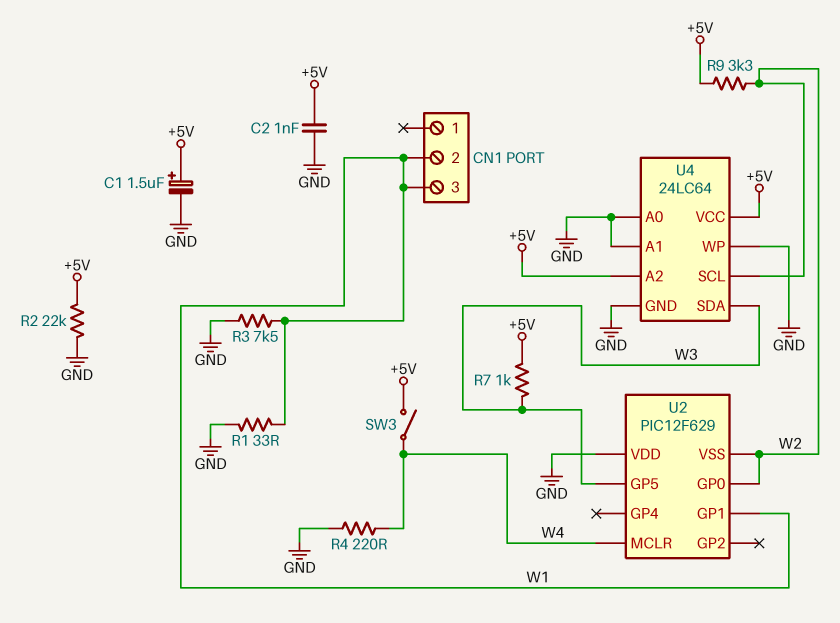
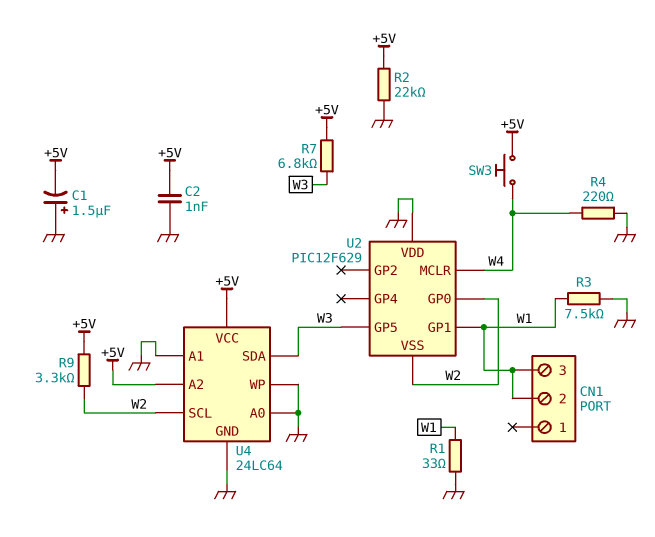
C1: 1.5uF (plus +5V, minus GND) -> 1.5uF (plus GND, minus +5V)
R7: 1k (+5V, W3) -> 6.8k (+5V, W3)
SW3: switch (+5V, W4) -> button (+5V, W4)

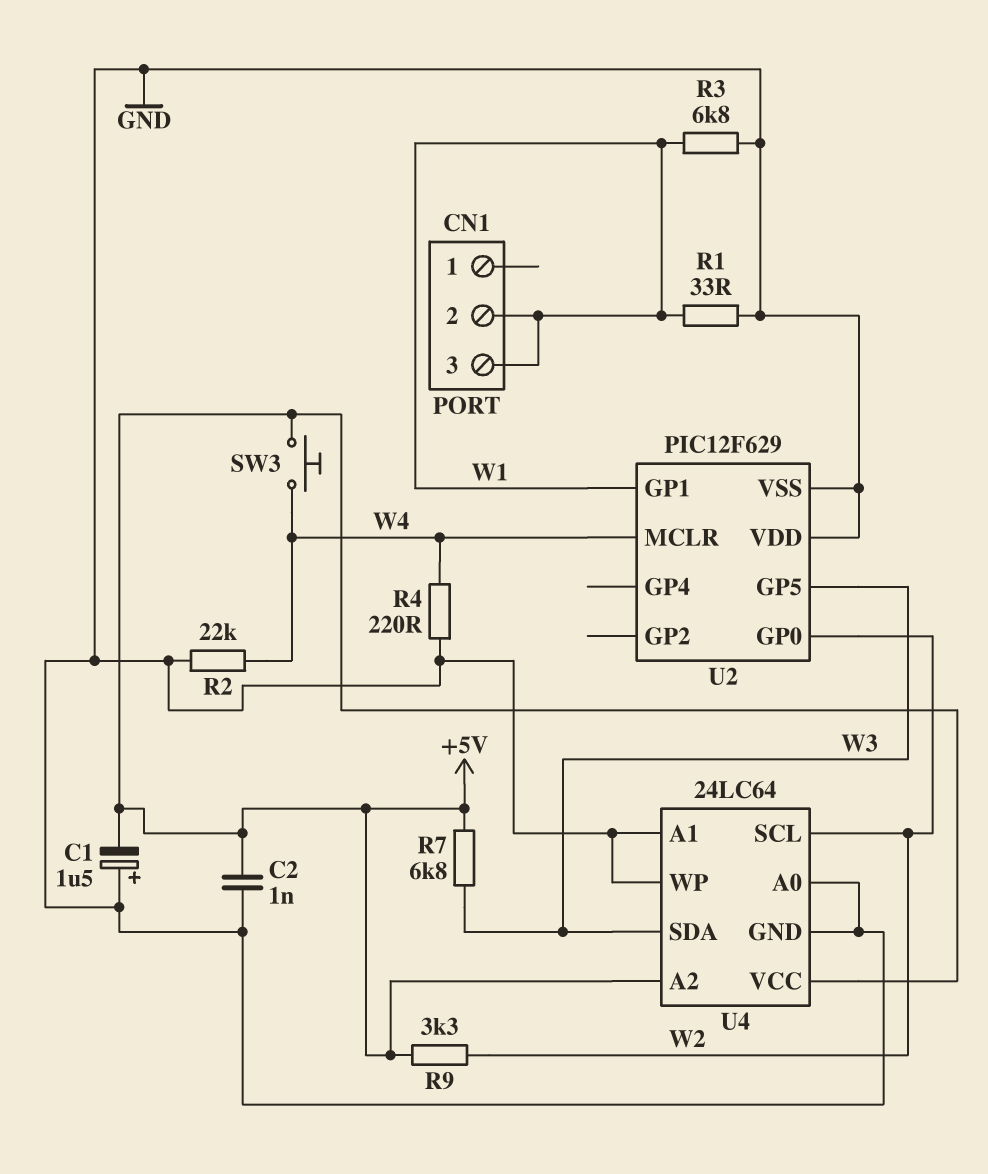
R2: 22k (+5V, GND) -> 22k (GND, W4)
R3: 7.5k (GND, W1) -> 6.8k (GND, W1)
U2 pin VSS: W2 -> GND

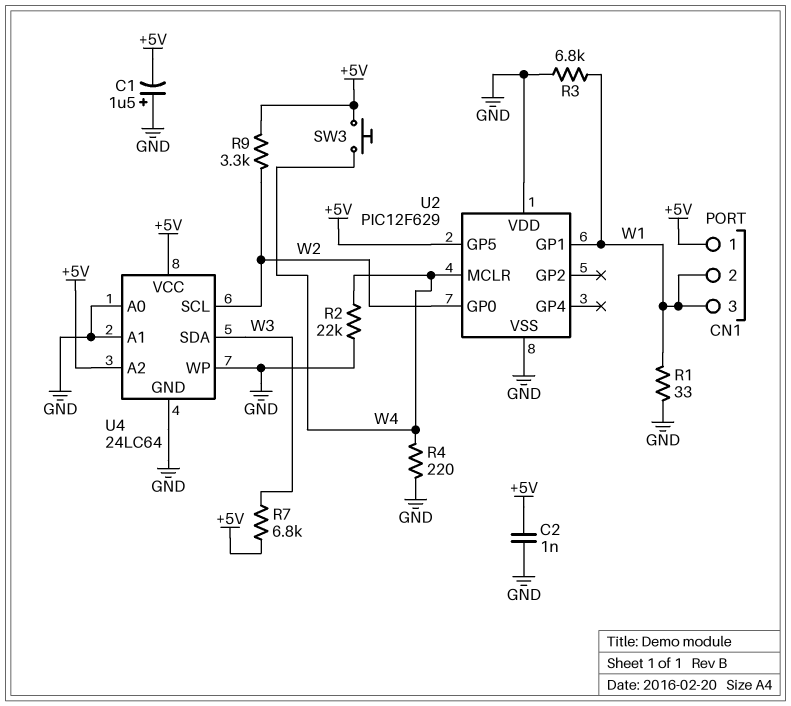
CN1 pin 1: none -> +5V
U2 pin GP5: W3 -> +5V

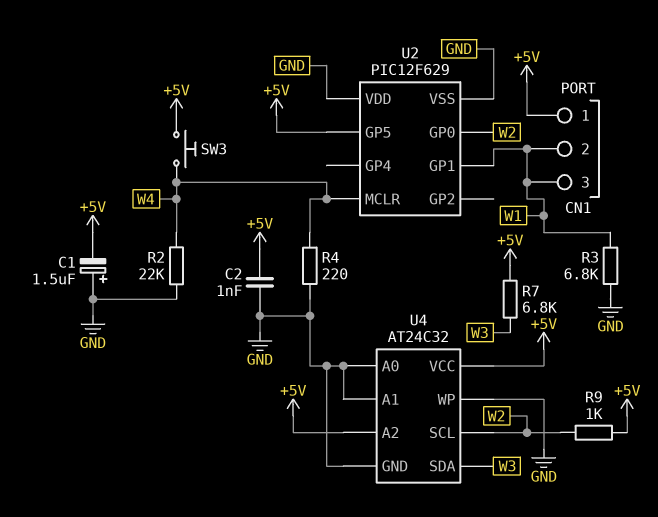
R1: 33 (GND, W1) -> none
R9: 3.3k (+5V, W2) -> 1k (+5V, W2)
U4: 24LC64 -> AT24C32

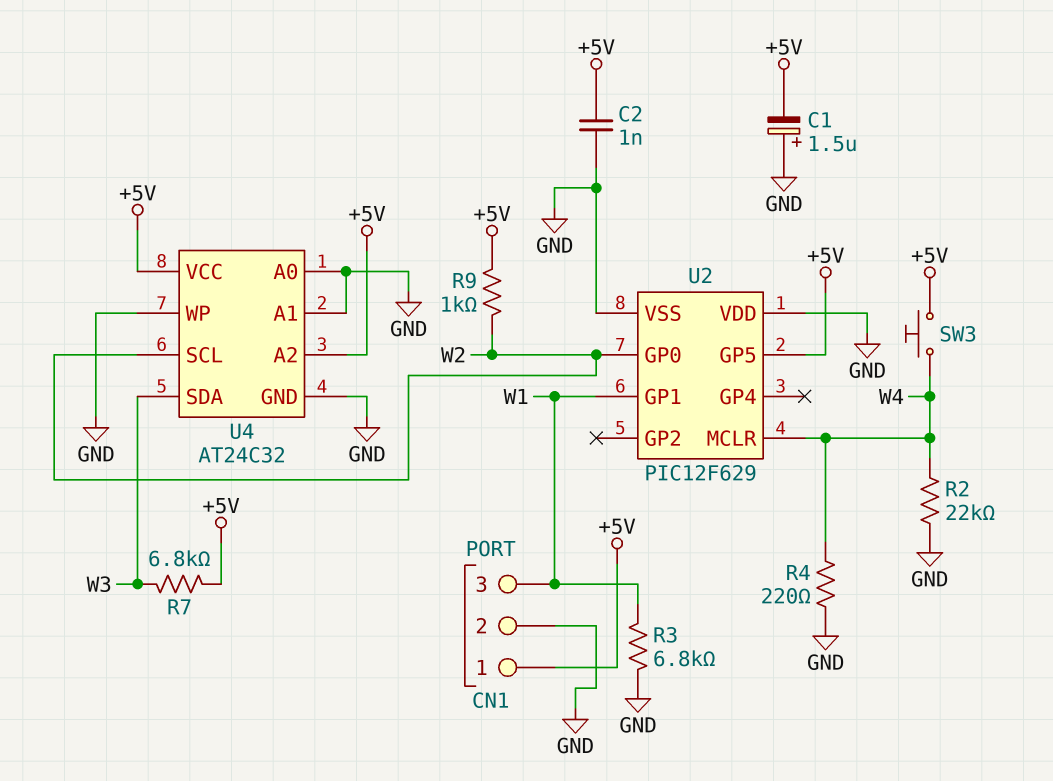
CN1 pin 2: W1 -> GND

